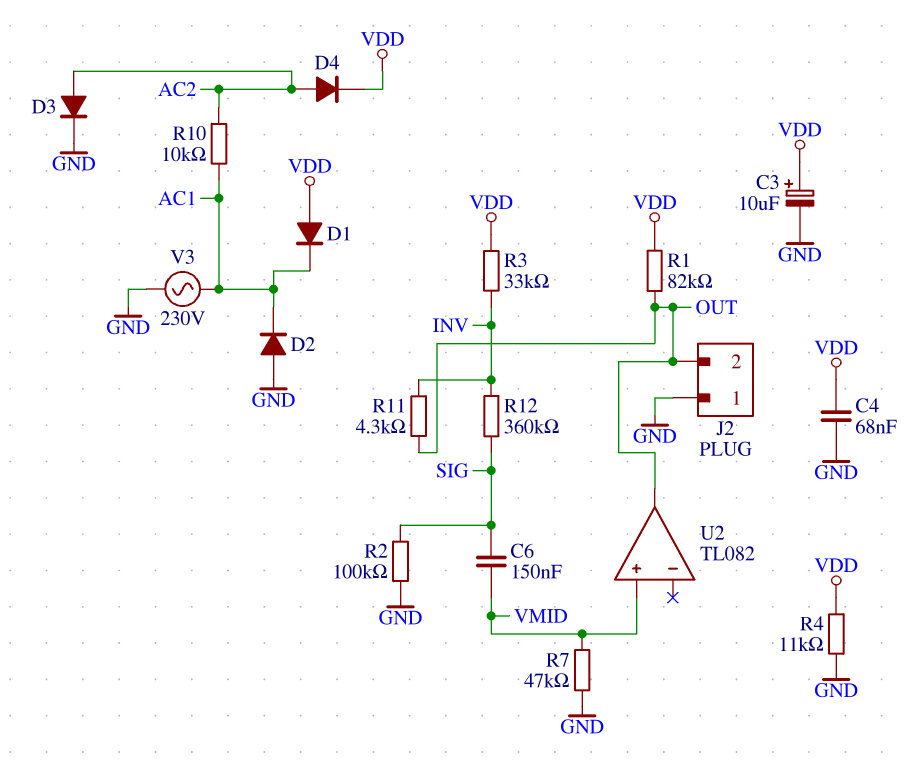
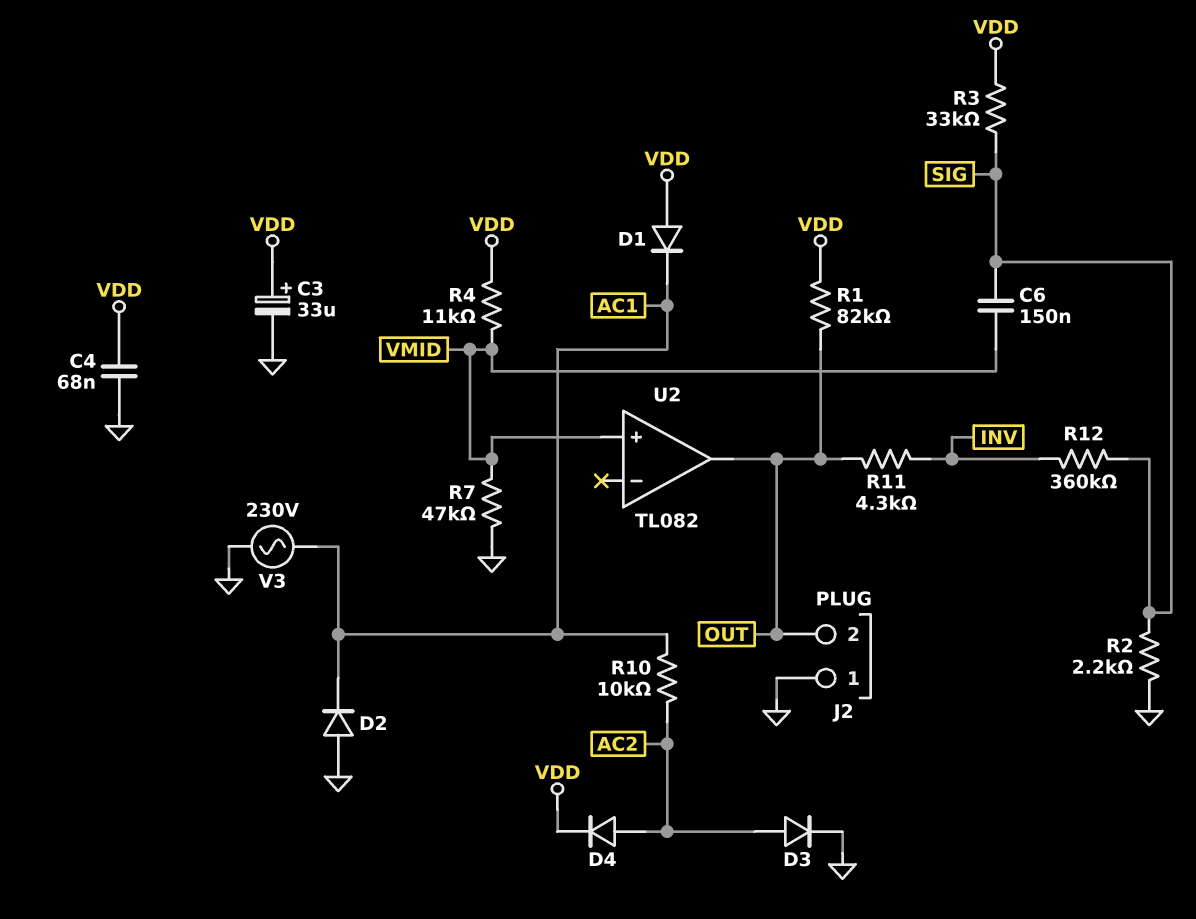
C3: 10uF (plus VDD, minus GND) -> 33uF (plus VDD, minus GND)
R2: 100k (GND, SIG) -> 2.2k (GND, SIG)
R3: 33k (INV, VDD) -> 33k (SIG, VDD)
R4: 11k (GND, VDD) -> 11k (VDD, VMID)

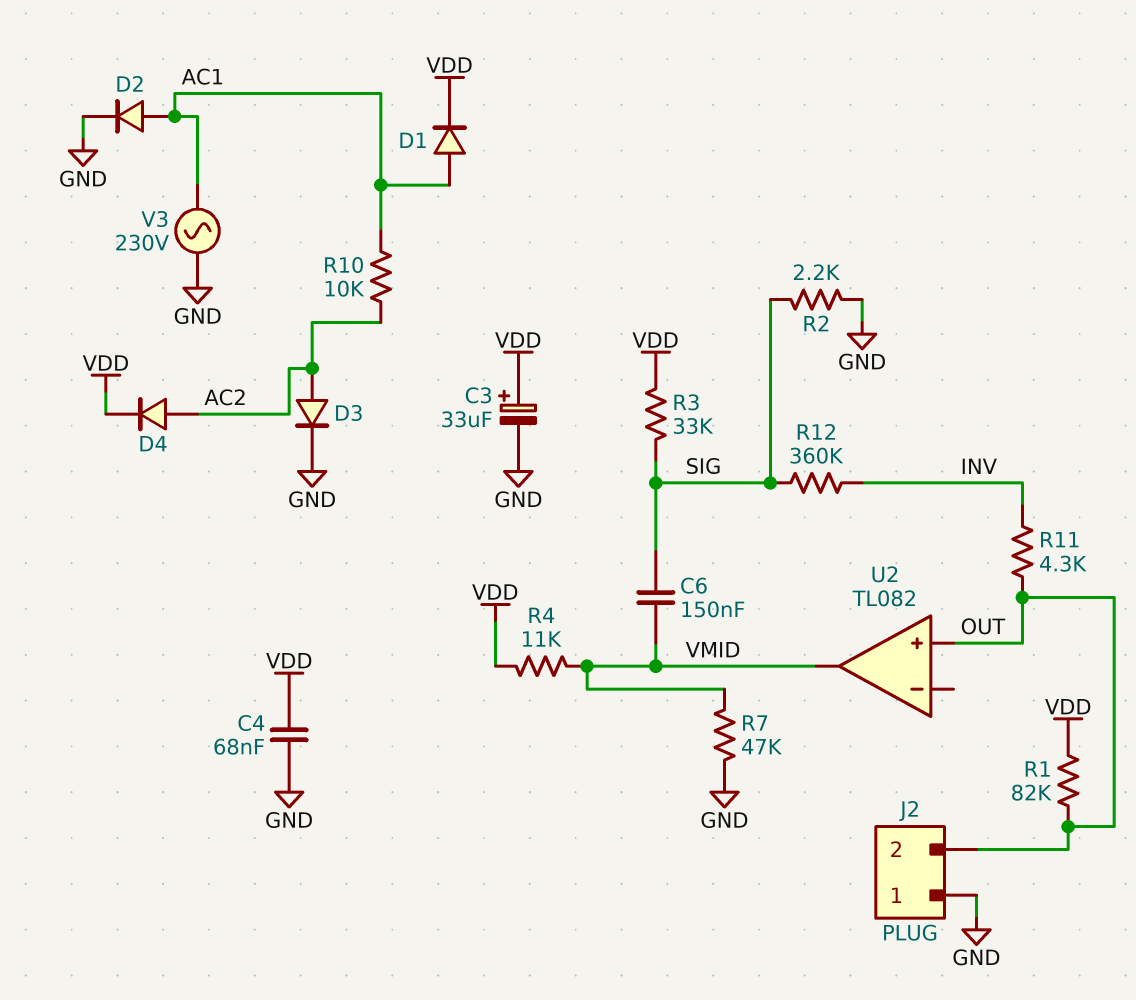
D1: diode (A VDD, K AC1) -> diode (A AC1, K VDD)
D2: diode (A GND, K AC1) -> diode (A AC1, K GND)
U2 pin in+: VMID -> OUT
U2 pin out: OUT -> VMID

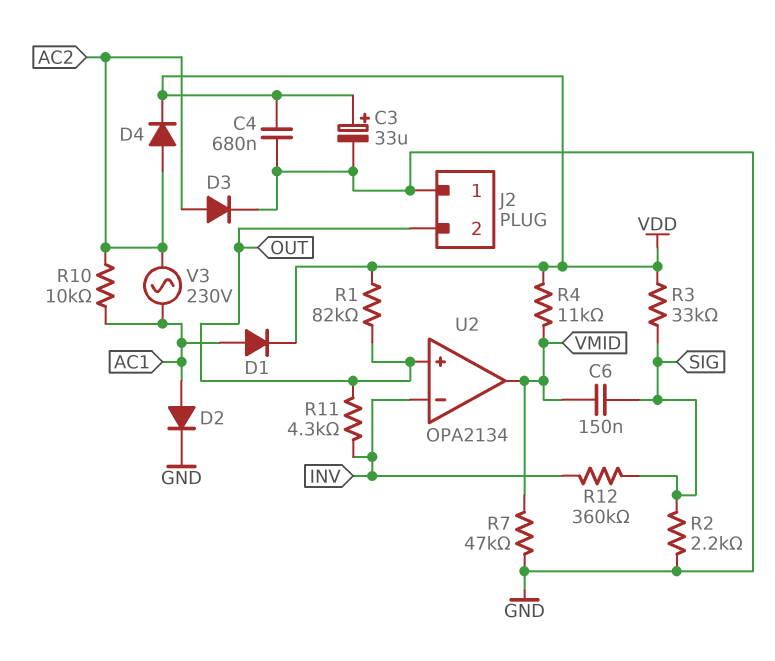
C4: 68nF (GND, VDD) -> 680nF (GND, VDD)
U2: TL082 -> OPA2134
U2 pin in-: none -> INV
V3: AC 230V (AC1, GND) -> AC 230V (AC1, AC2)

